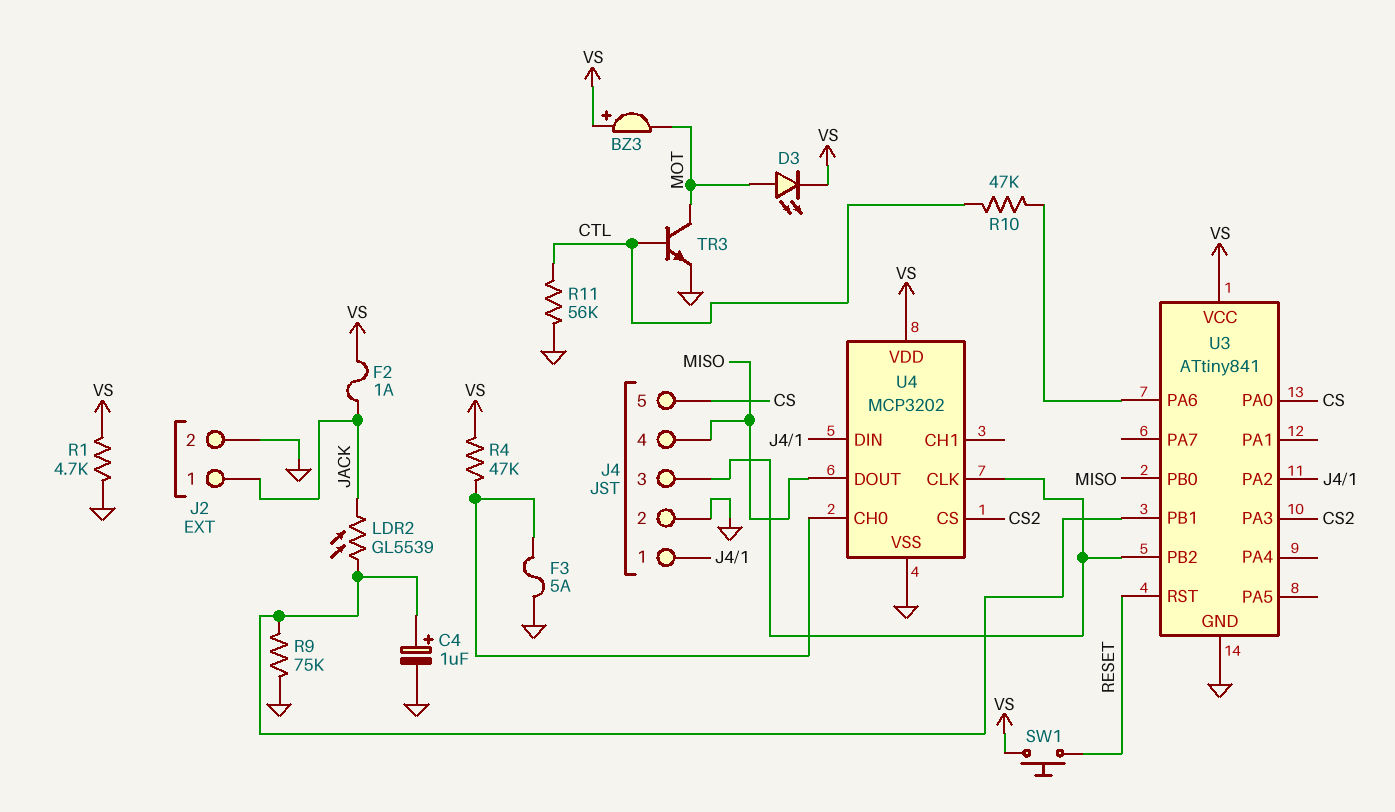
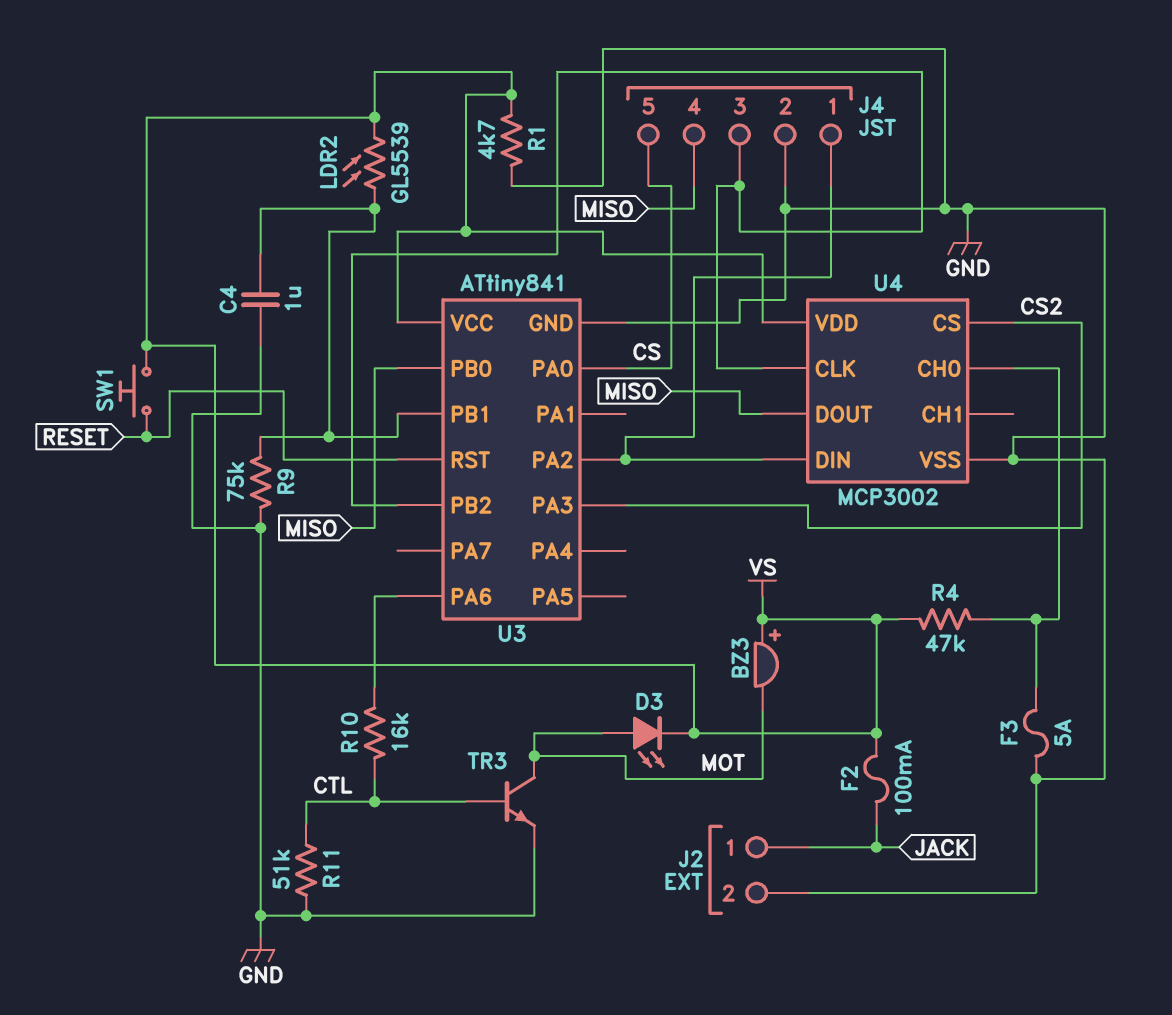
C4: 1uF (plus U3/PB1, minus GND) -> 1uF (GND, U3/PB1)
F2: 1A (JACK, VS) -> 100mA (JACK, VS)
LDR2: GL5539 (JACK, U3/PB1) -> GL5539 (U3/PB1, VS)
R10: 47k (CTL, U3/PA6) -> 16k (CTL, U3/PA6)
R11: 56k (CTL, GND) -> 51k (CTL, GND)
U4: MCP3202 -> MCP3002

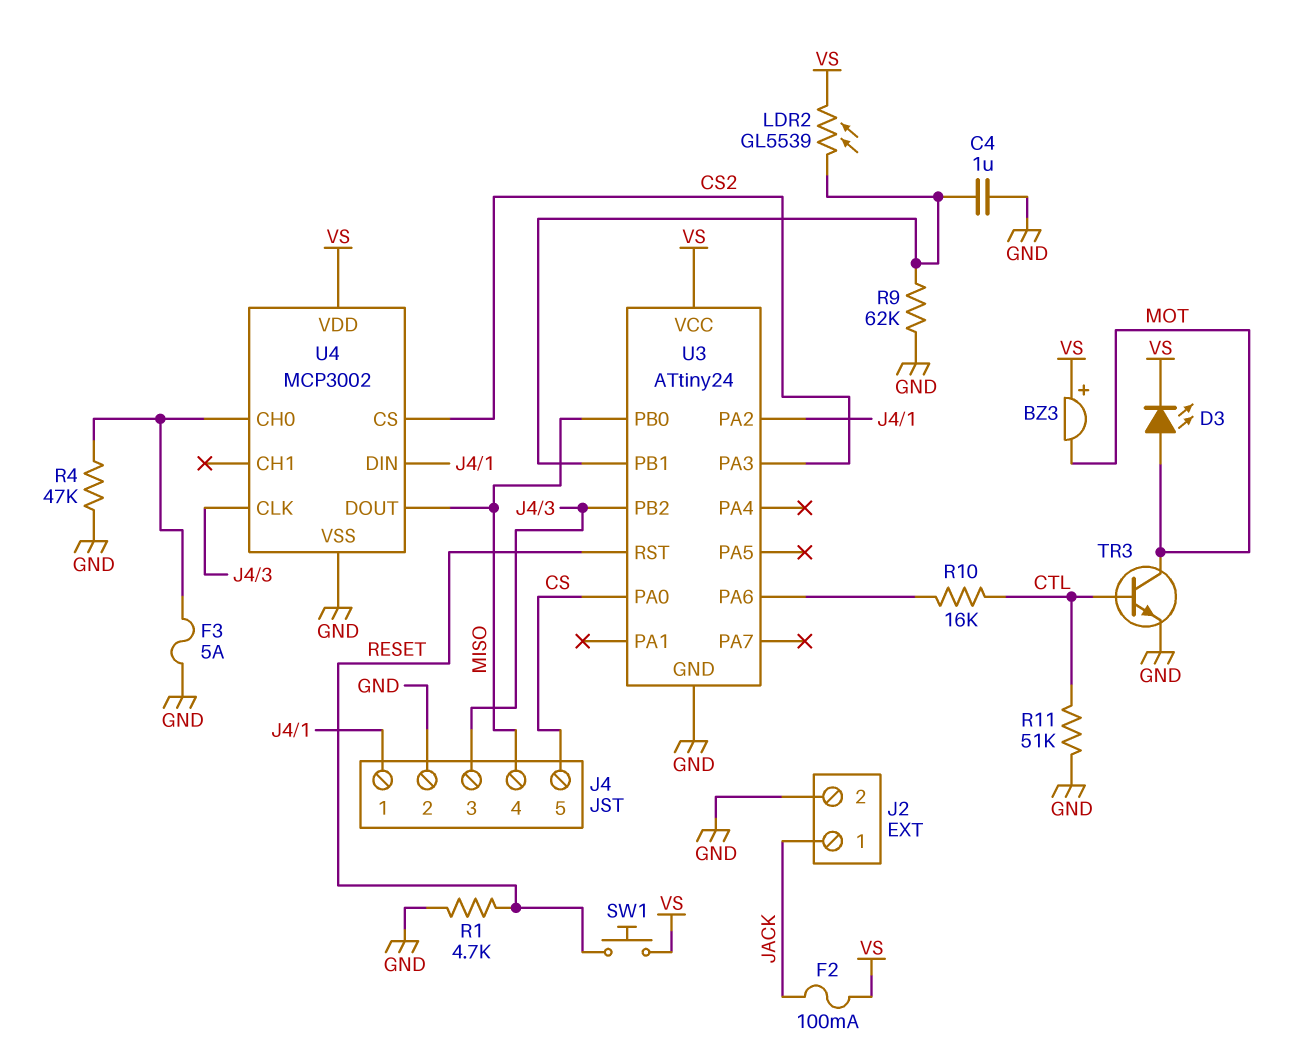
R1: 4.7k (GND, VS) -> 4.7k (GND, RESET)
R4: 47k (U4/CH0, VS) -> 47k (GND, U4/CH0)
R9: 75k (GND, U3/PB1) -> 62k (GND, U3/PB1)
U3: ATtiny841 -> ATtiny24

